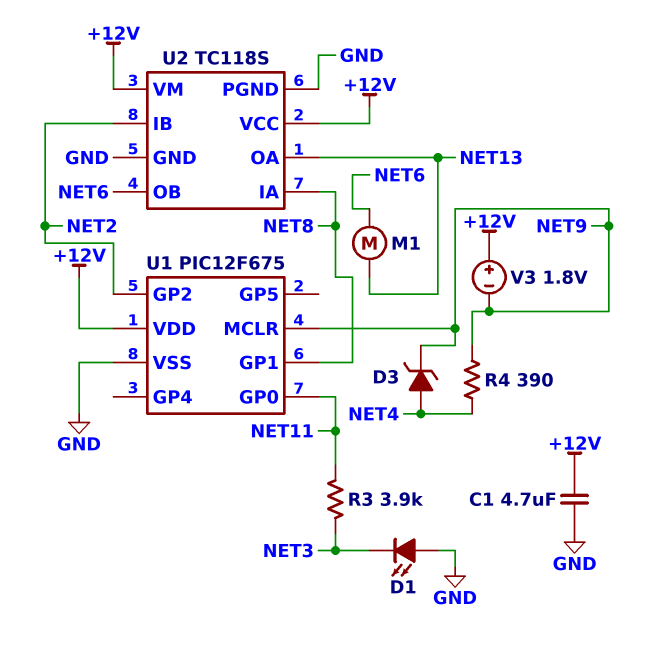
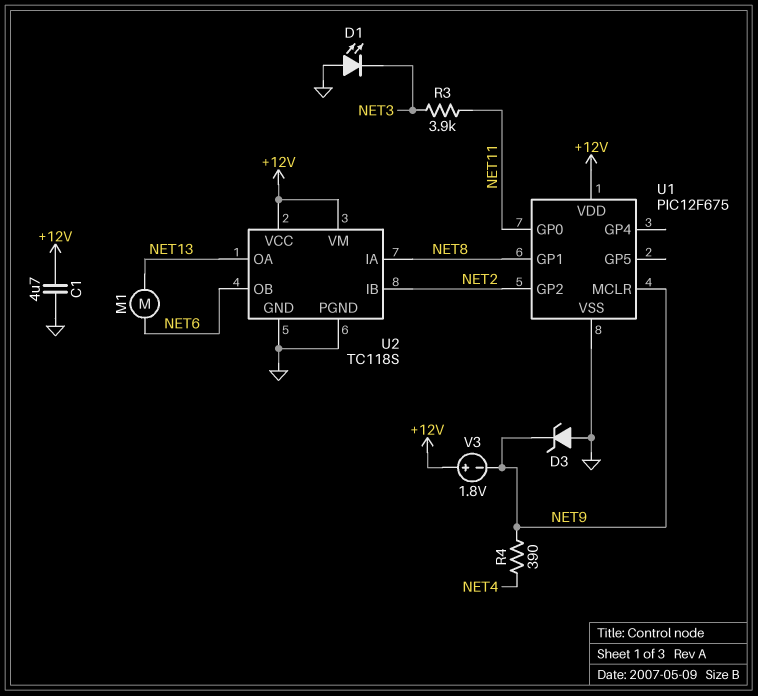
D3: zener (A NET4, K NET9) -> zener (A GND, K NET9)

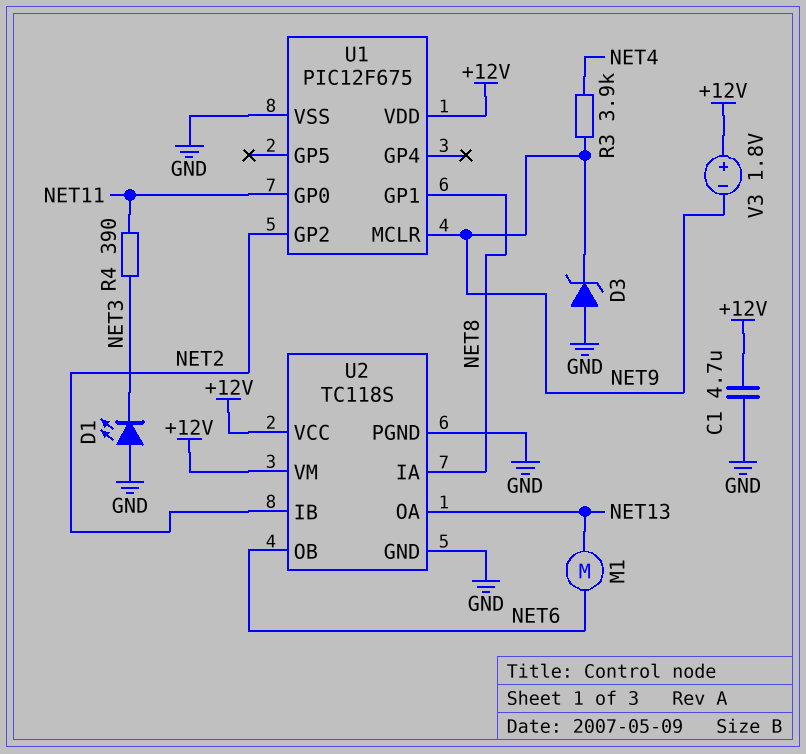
R3: 3.9k (NET3, NET11) -> 3.9k (NET4, NET9)
R4: 390 (NET4, NET9) -> 390 (NET3, NET11)

